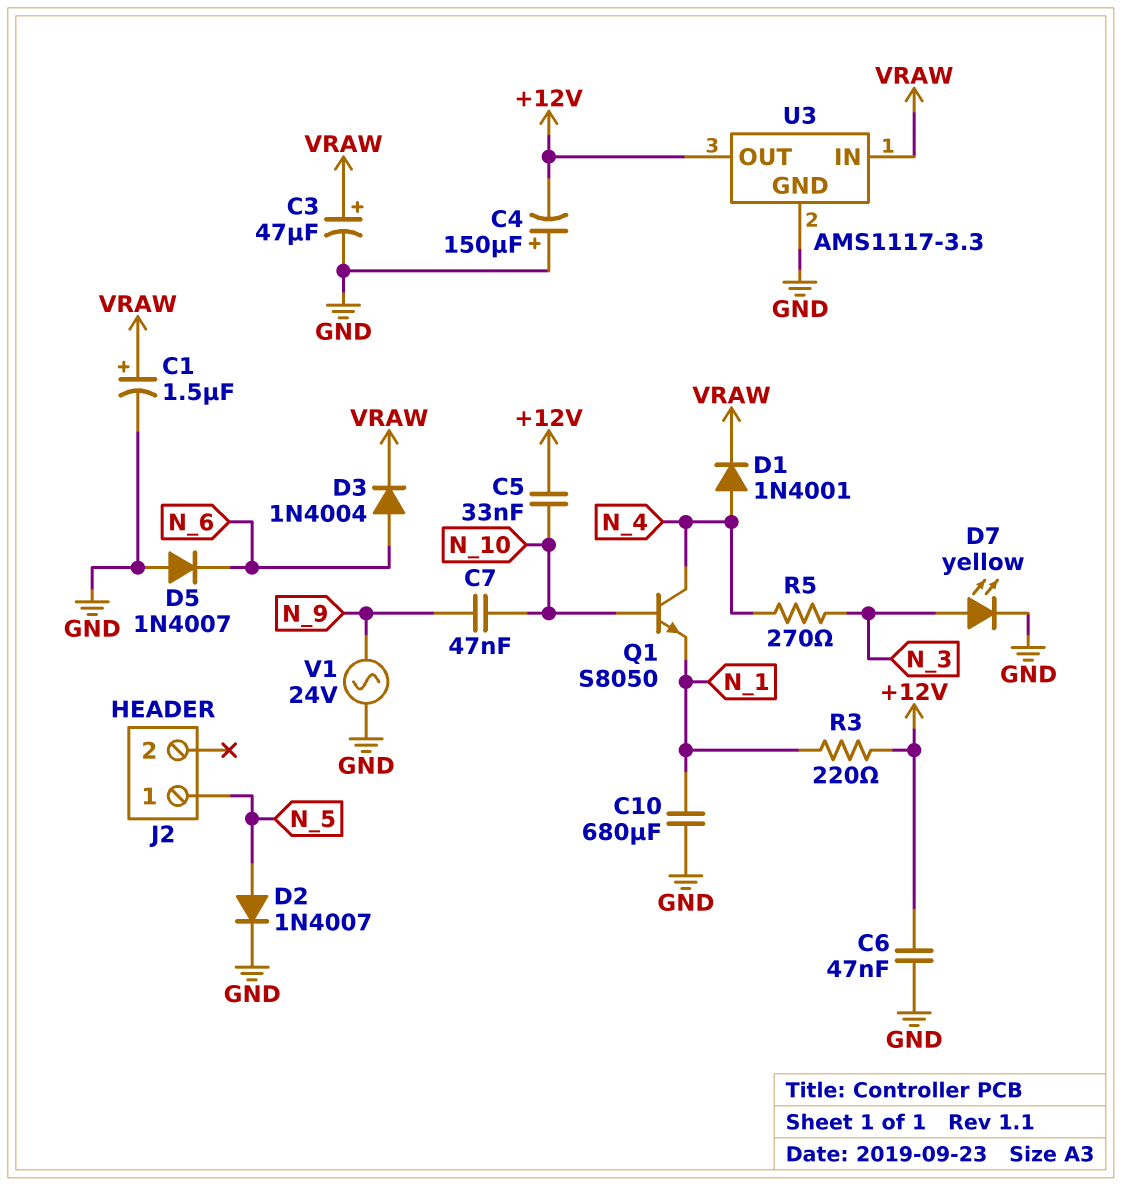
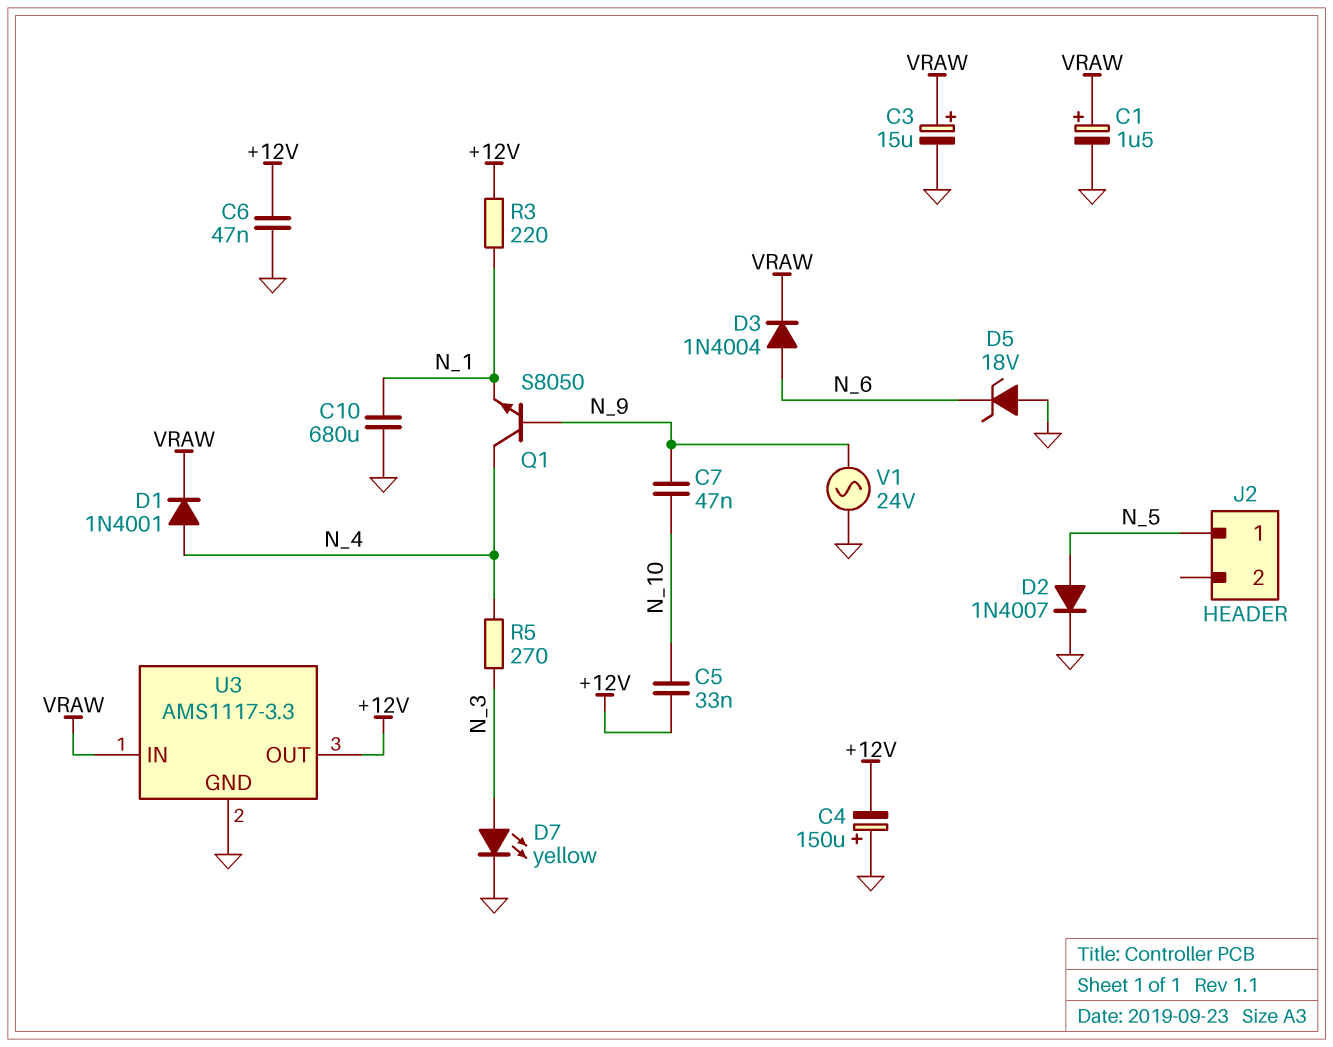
C3: 47uF (plus VRAW, minus GND) -> 15uF (plus VRAW, minus GND)
D5: diode 1N4007 (A GND, K N_6) -> zener 18V (A GND, K N_6)
Q1: NPN S8050 (B N_10, C N_4, E N_1) -> NPN S8050 (B N_9, C N_4, E N_1)

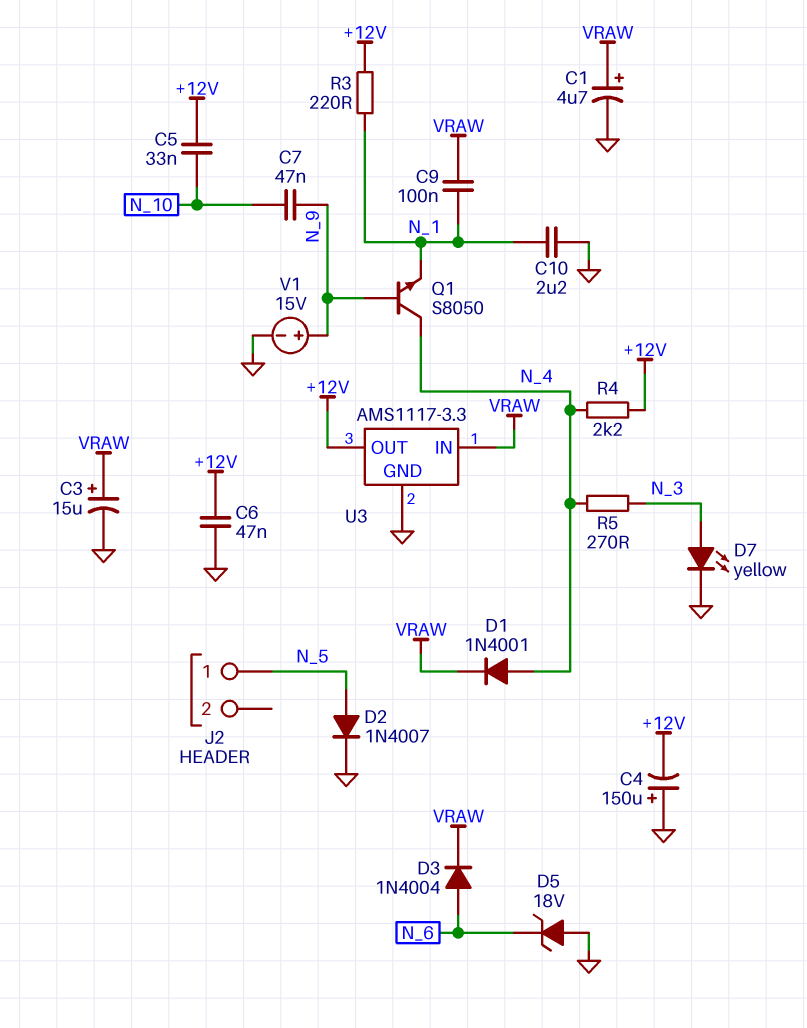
C1: 1.5uF (plus VRAW, minus GND) -> 4.7uF (plus VRAW, minus GND)
C9: none -> 100nF (N_1, VRAW)
C10: 680uF (GND, N_1) -> 2.2uF (GND, N_1)
R4: none -> 2.2k (+12V, N_4)
V1: AC 24V (GND, N_9) -> 15V (plus N_9, minus GND)

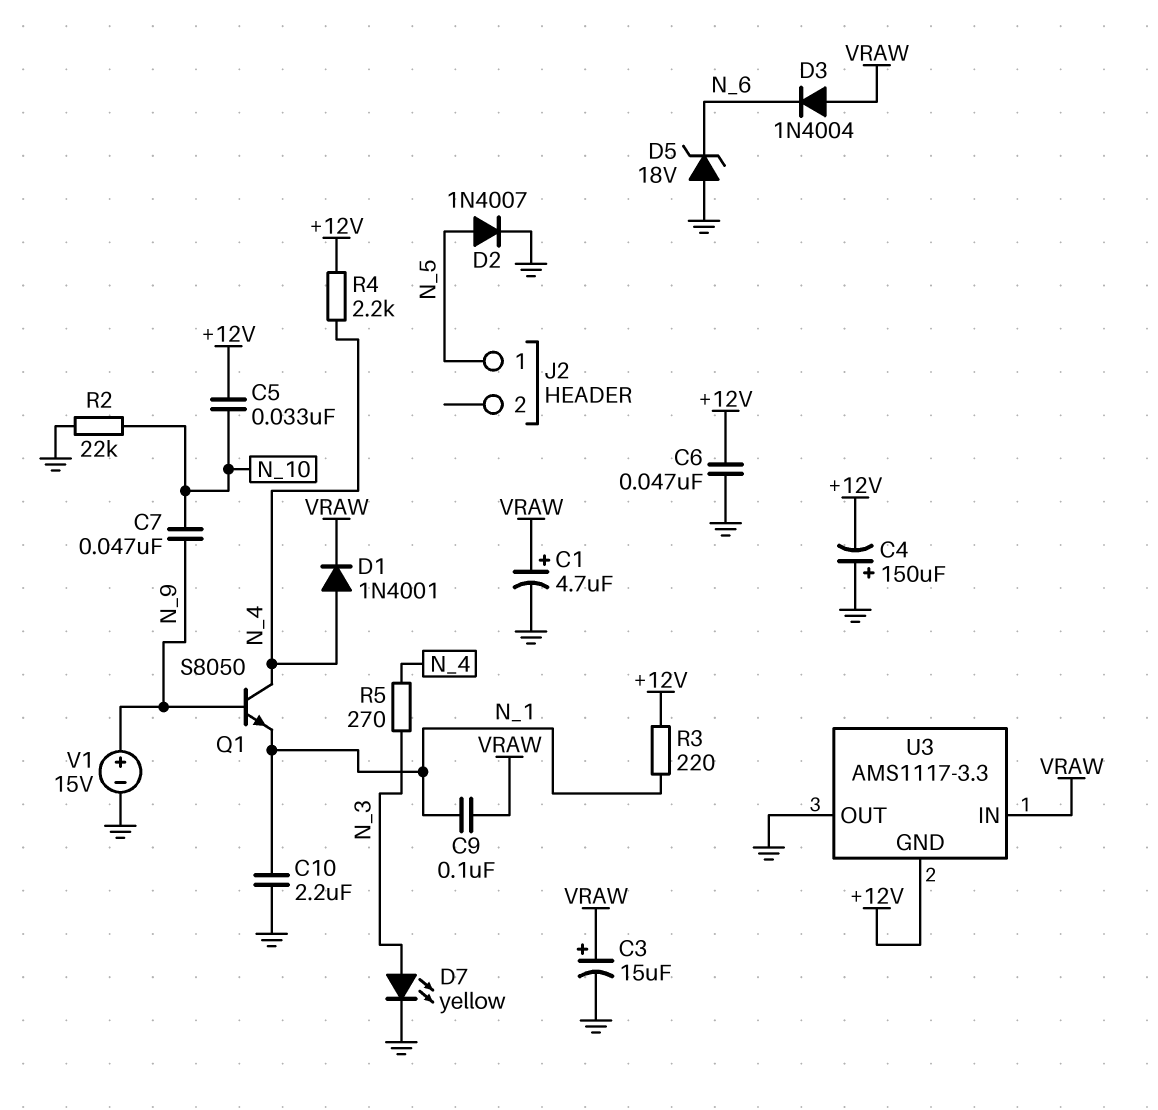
D3: diode 1N4004 (A N_6, K VRAW) -> diode 1N4004 (A VRAW, K N_6)
R2: none -> 22k (GND, N_10)
U3 pin GND: GND -> +12V
U3 pin OUT: +12V -> GND

